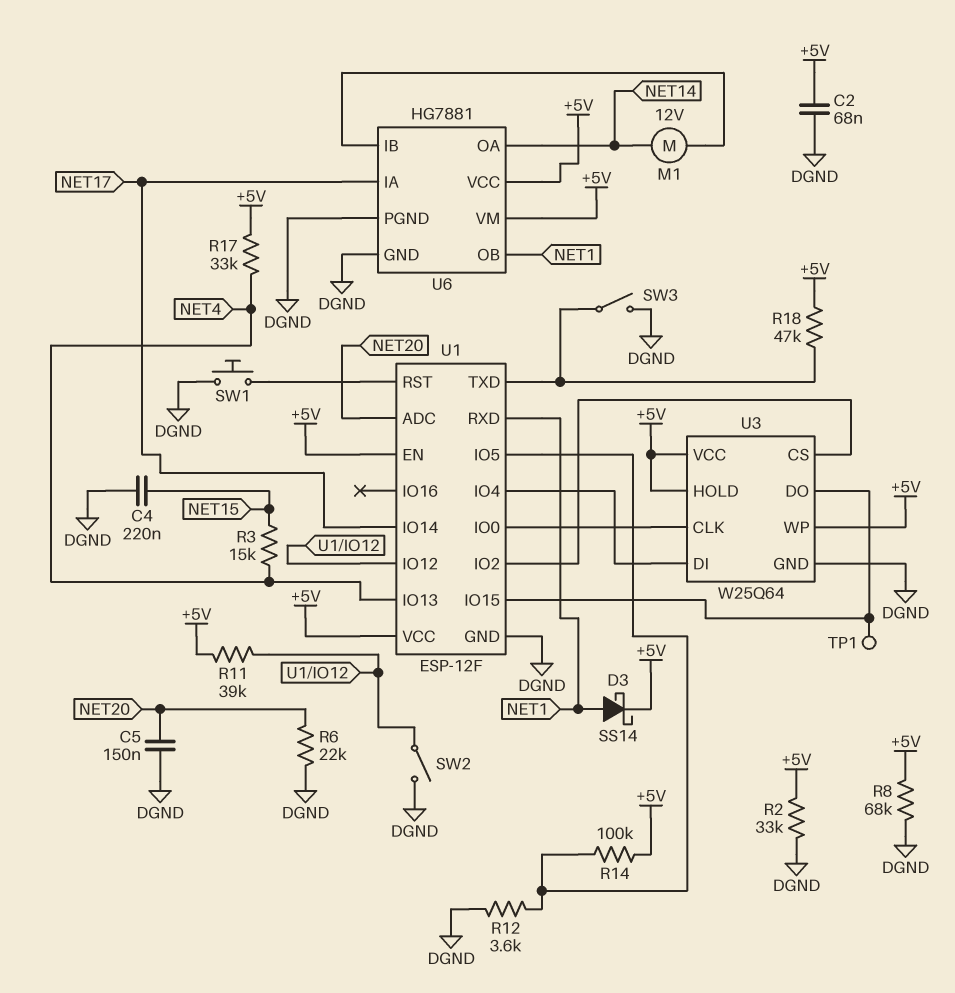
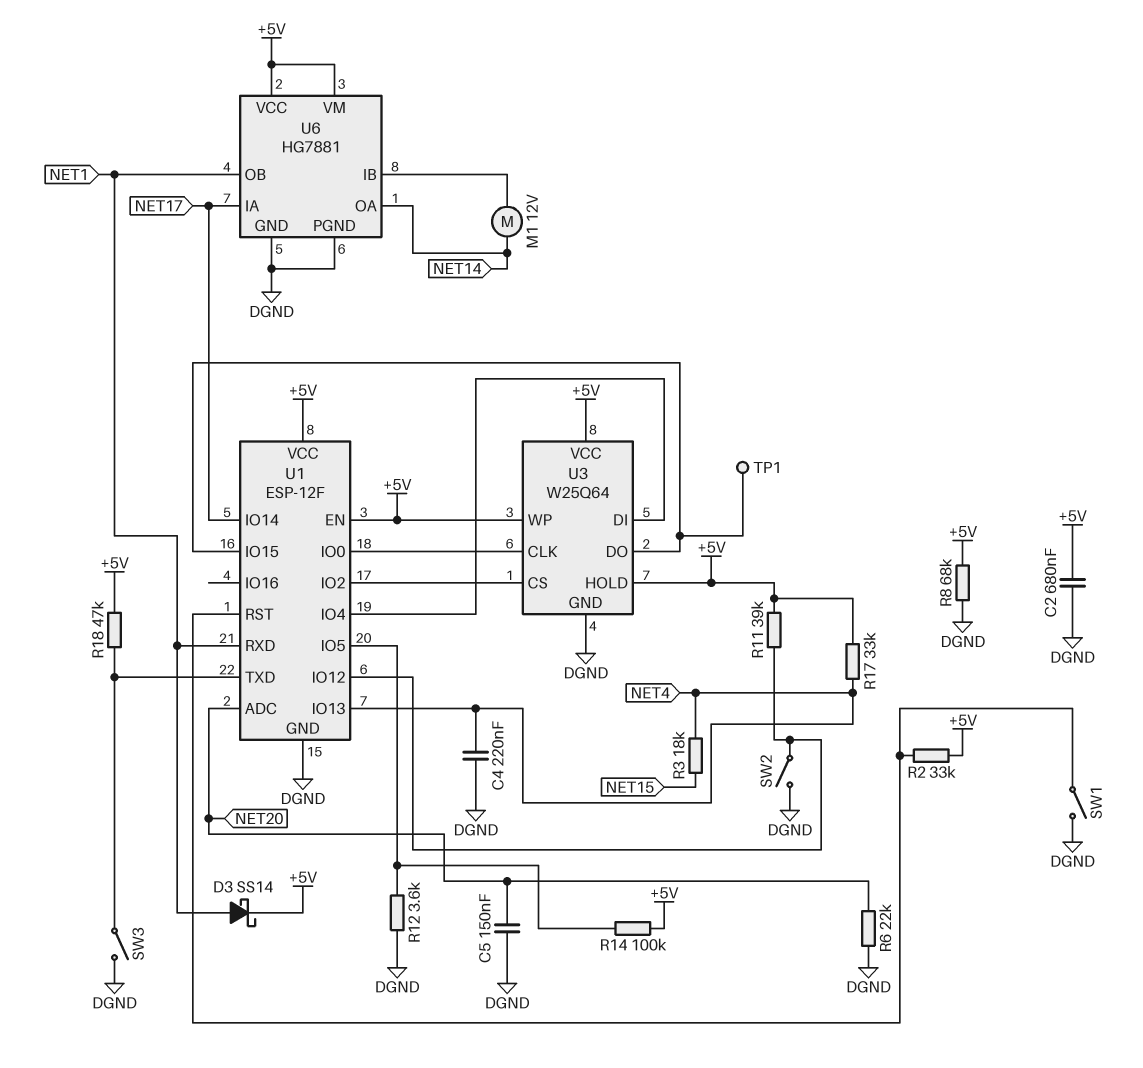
C2: 68nF (+5V, DGND) -> 680nF (+5V, DGND)
C4: 220nF (DGND, NET15) -> 220nF (DGND, NET4)
R2: 33k (+5V, DGND) -> 33k (+5V, U1/RST)
R3: 15k (NET4, NET15) -> 18k (NET4, NET15)
SW1: button (DGND, U1/RST) -> switch (DGND, U1/RST)

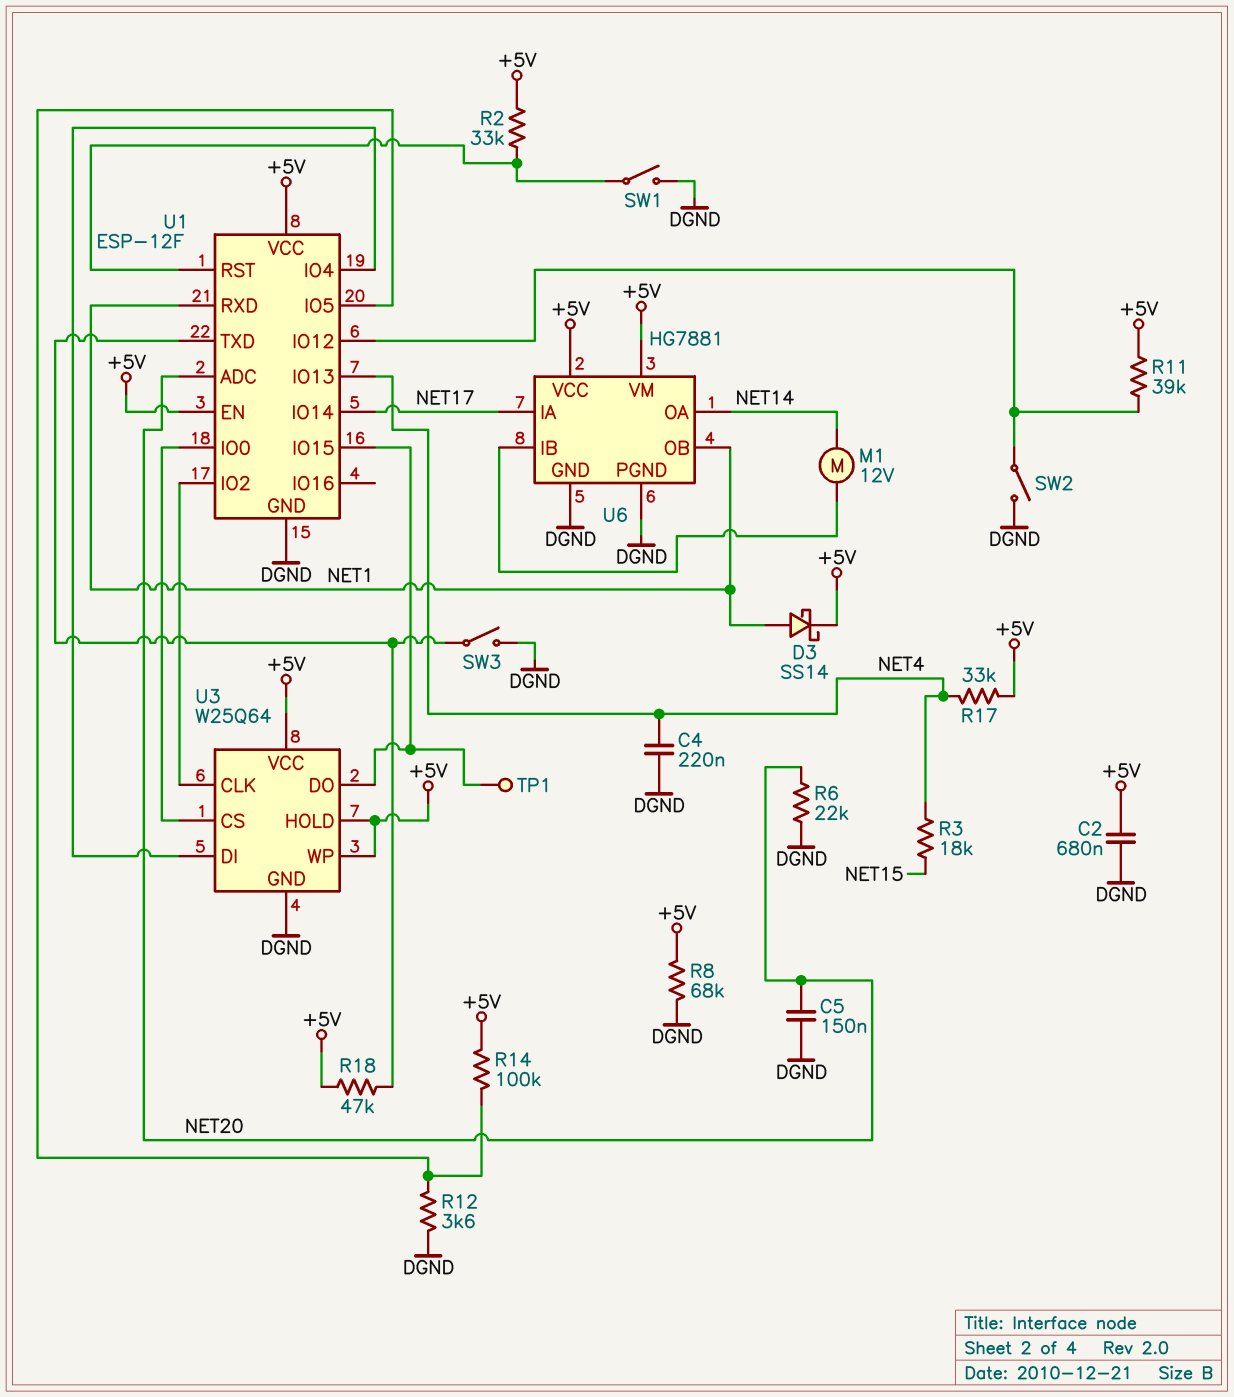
U3 pin CLK: U1/IO0 -> U1/IO2
U3 pin CS: U1/IO2 -> U1/IO0

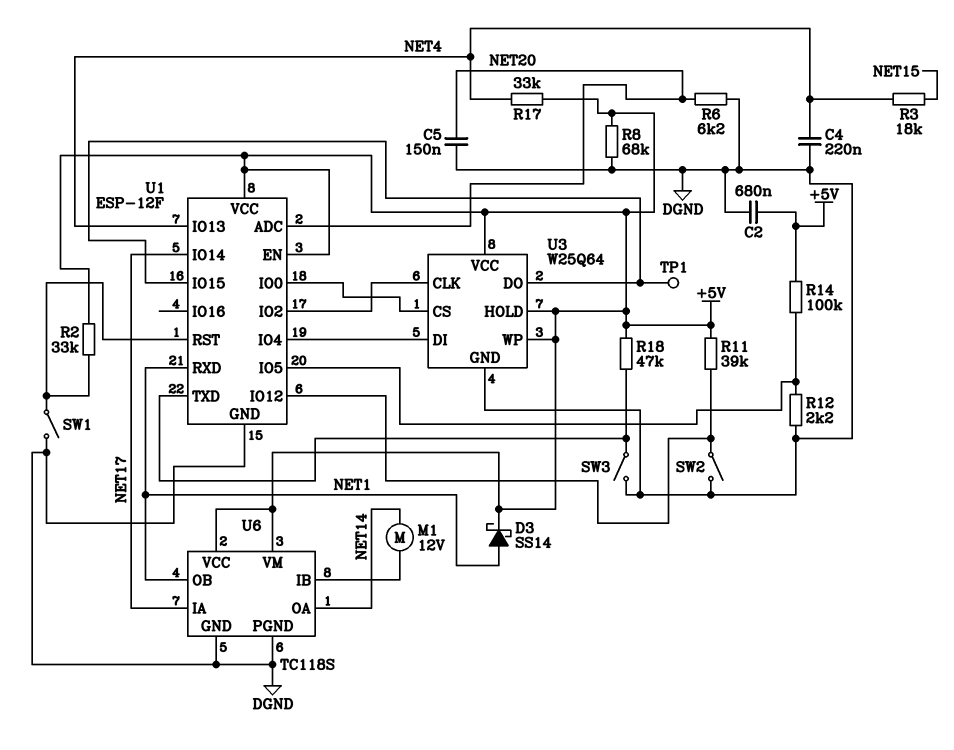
R6: 22k (DGND, NET20) -> 6.2k (DGND, NET20)
R12: 3.6k (DGND, U1/IO5) -> 2.2k (DGND, U1/IO5)
U6: HG7881 -> TC118S

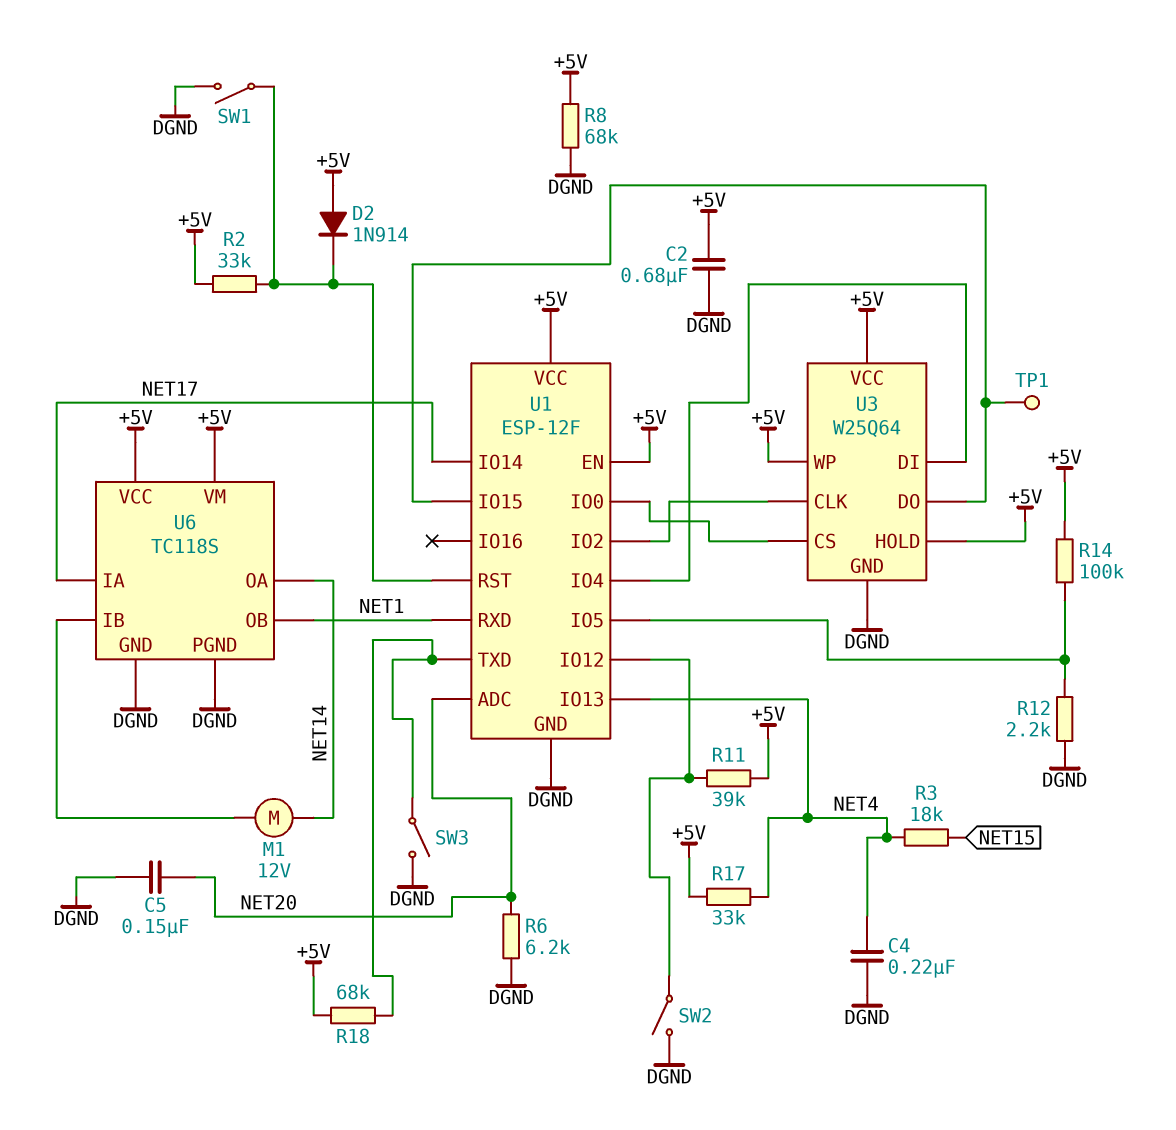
D2: none -> diode 1N914 (A +5V, K U1/RST)
D3: schottky SS14 (A NET1, K +5V) -> none
R18: 47k (+5V, U1/TXD) -> 68k (+5V, U1/TXD)

